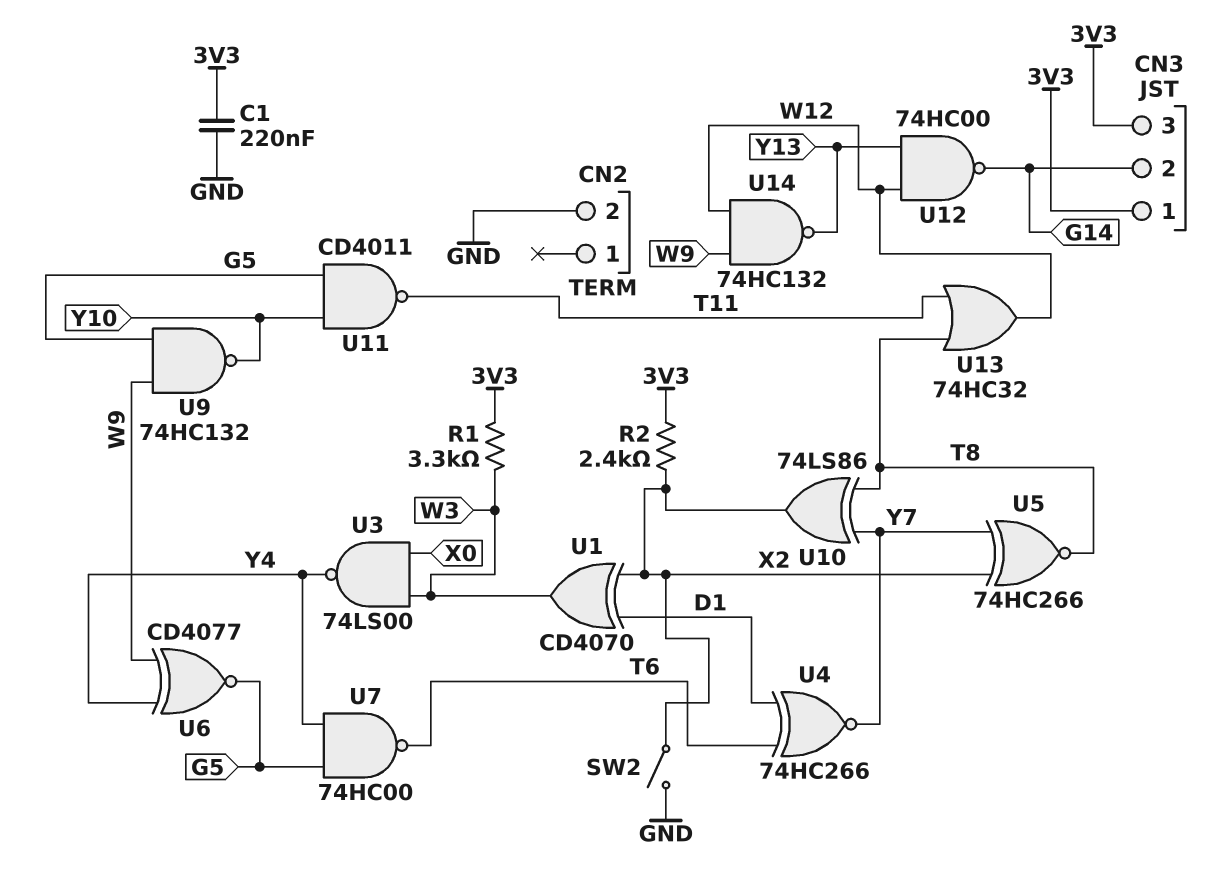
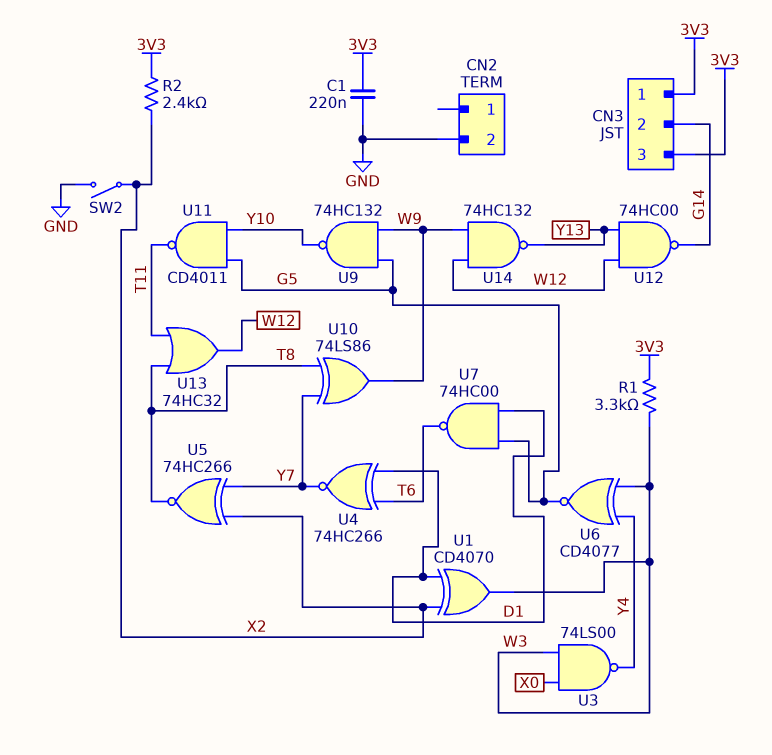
U6: XNOR CD4077 (in W9, in Y4, out G5) -> XNOR CD4077 (in W3, in Y4, out G5)
U7: NAND 74HC00 (in G5, in Y4, out T6) -> NAND 74HC00 (in D1, in G5, out T6)
U10: XOR 74LS86 (in T8, in Y7, out X2) -> XOR 74LS86 (in T8, in Y7, out W9)

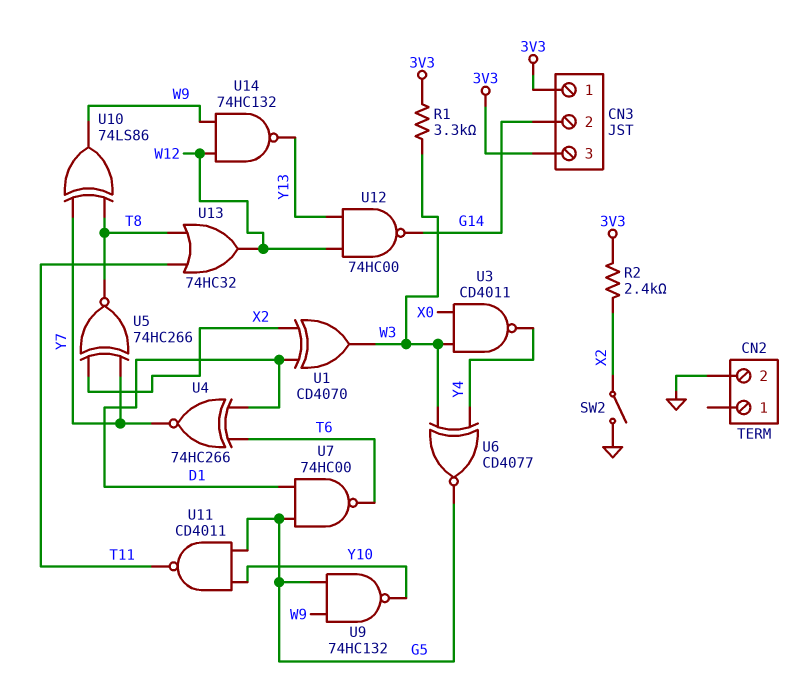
C1: 220nF (3V3, GND) -> none
U3: NAND 74LS00 (in W3, in X0, out Y4) -> NAND CD4011 (in W3, in X0, out Y4)

